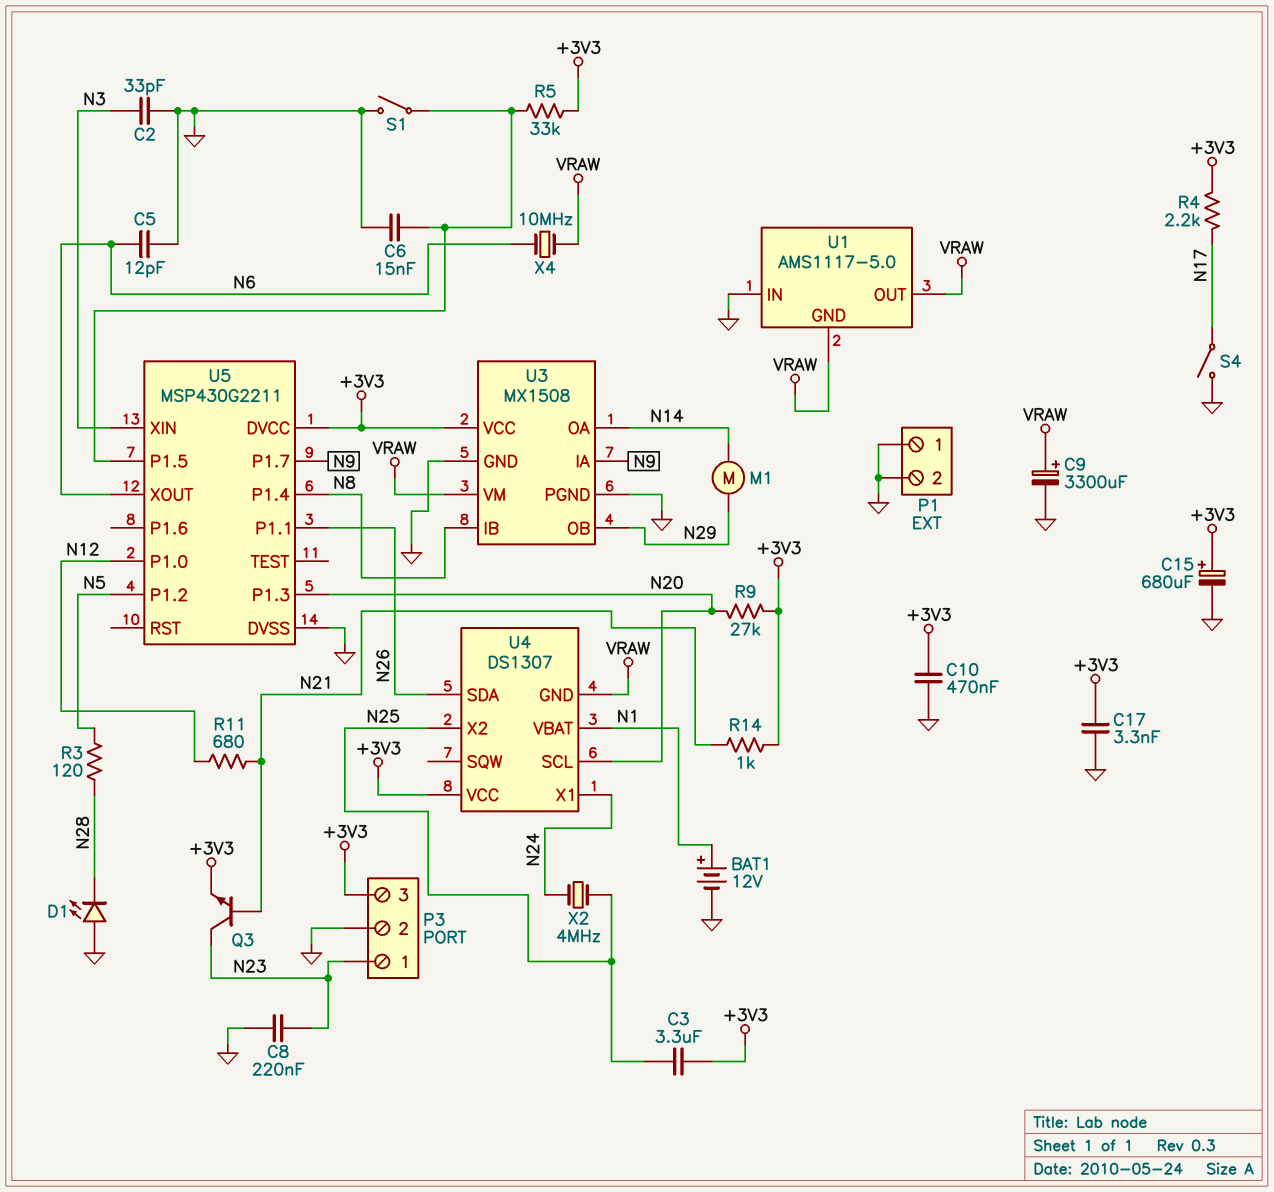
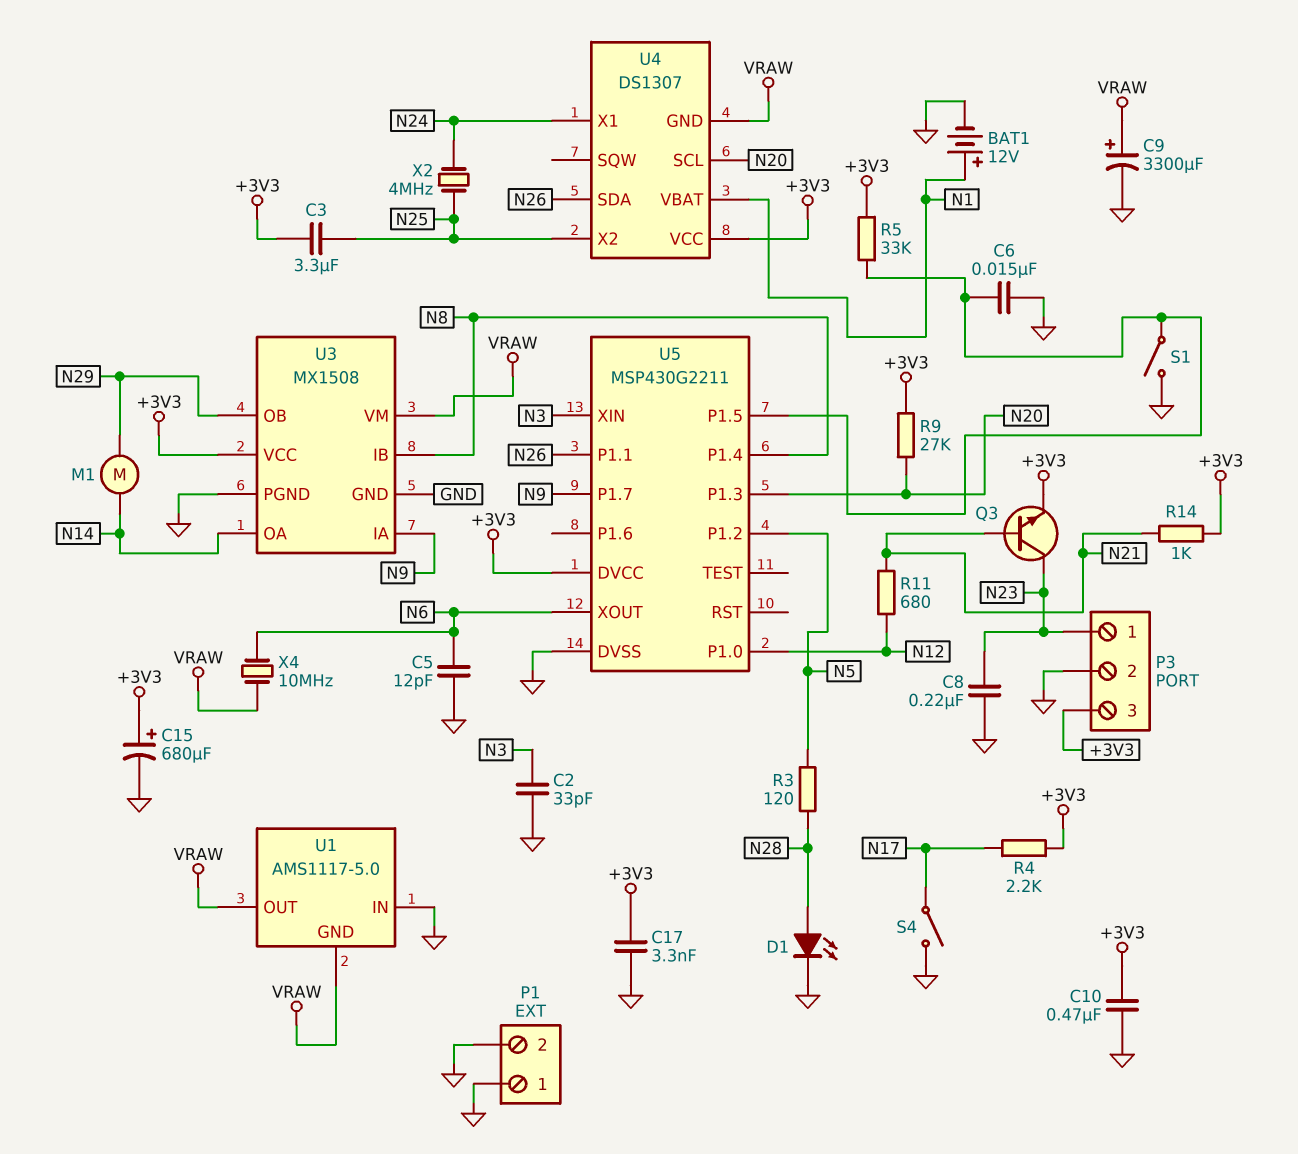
D1: LED (A GND, K N28) -> LED (A N28, K GND)

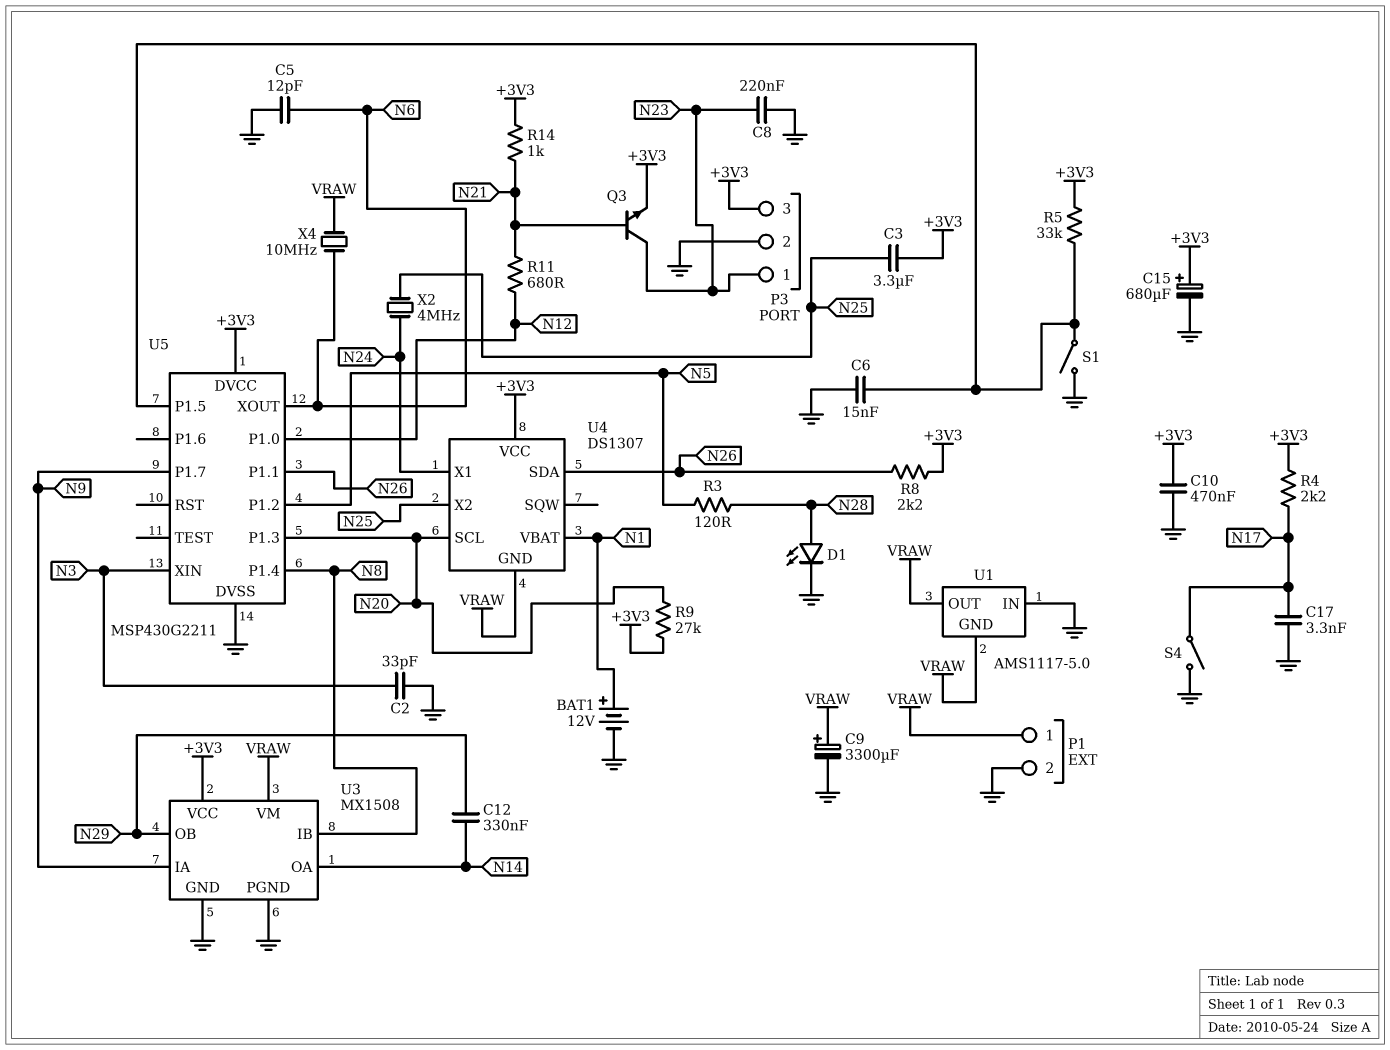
C12: none -> 330nF (N14, N29)
C17: 3.3nF (+3V3, GND) -> 3.3nF (GND, N17)
M1: motor (N14, N29) -> none
P1 pin 1: GND -> VRAW
R8: none -> 2.2k (+3V3, N26)

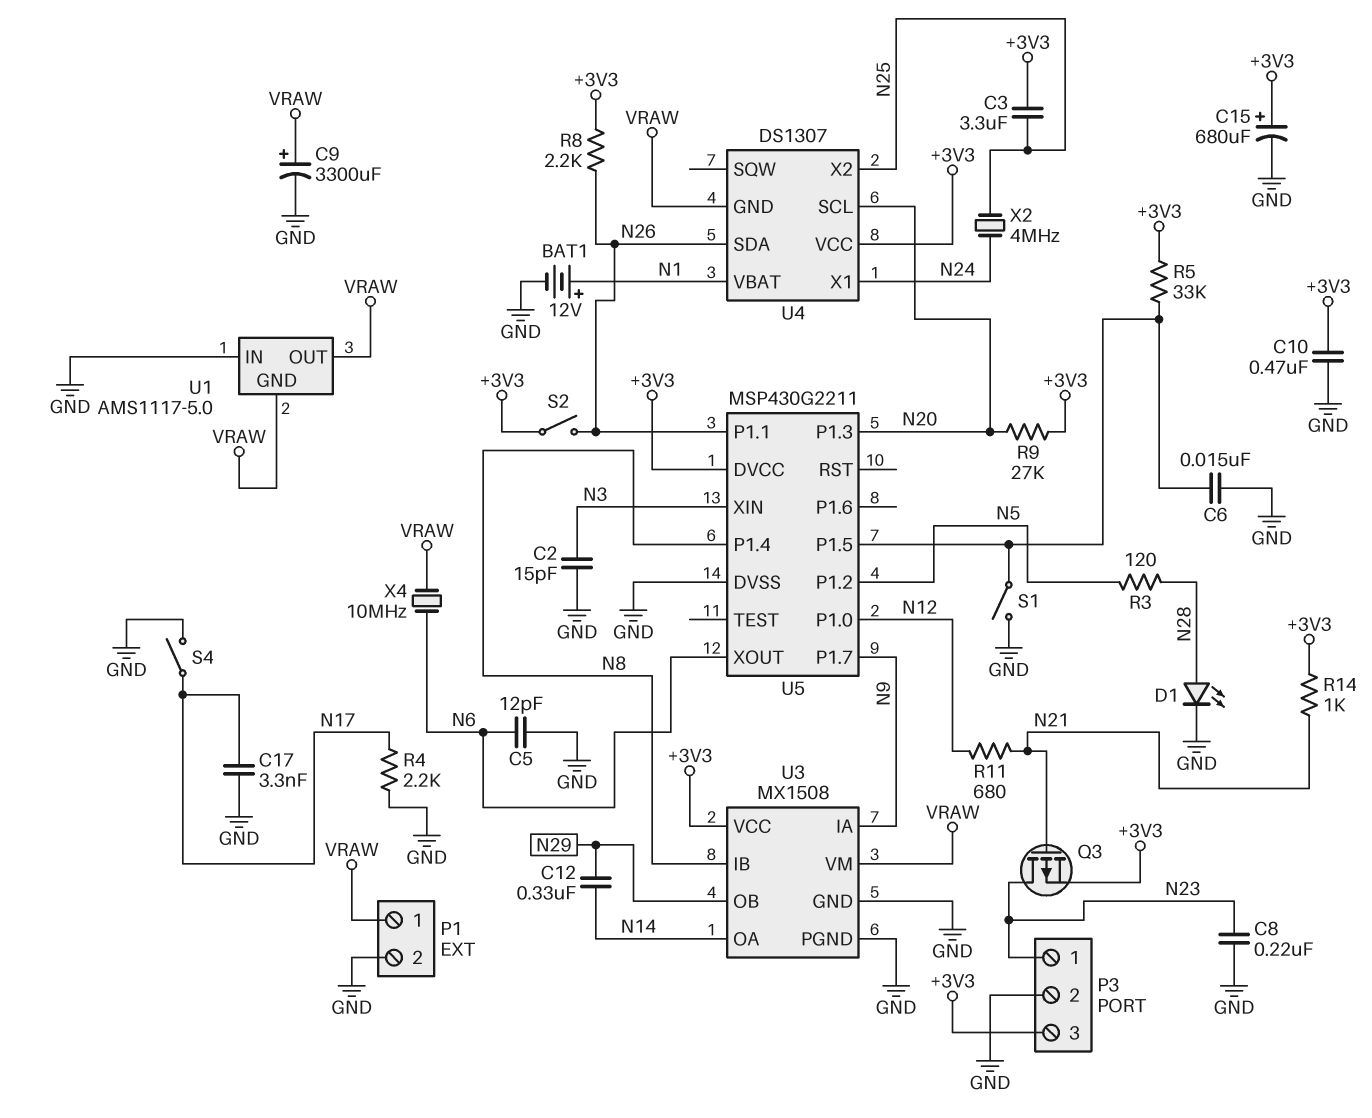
C2: 33pF (GND, N3) -> 15pF (GND, N3)
Q3: NPN (B N21, C N23, E +3V3) -> PMOS (G N21, D N23, S +3V3)
R4: 2.2k (+3V3, N17) -> 2.2k (GND, N17)
S2: none -> switch (+3V3, N26)

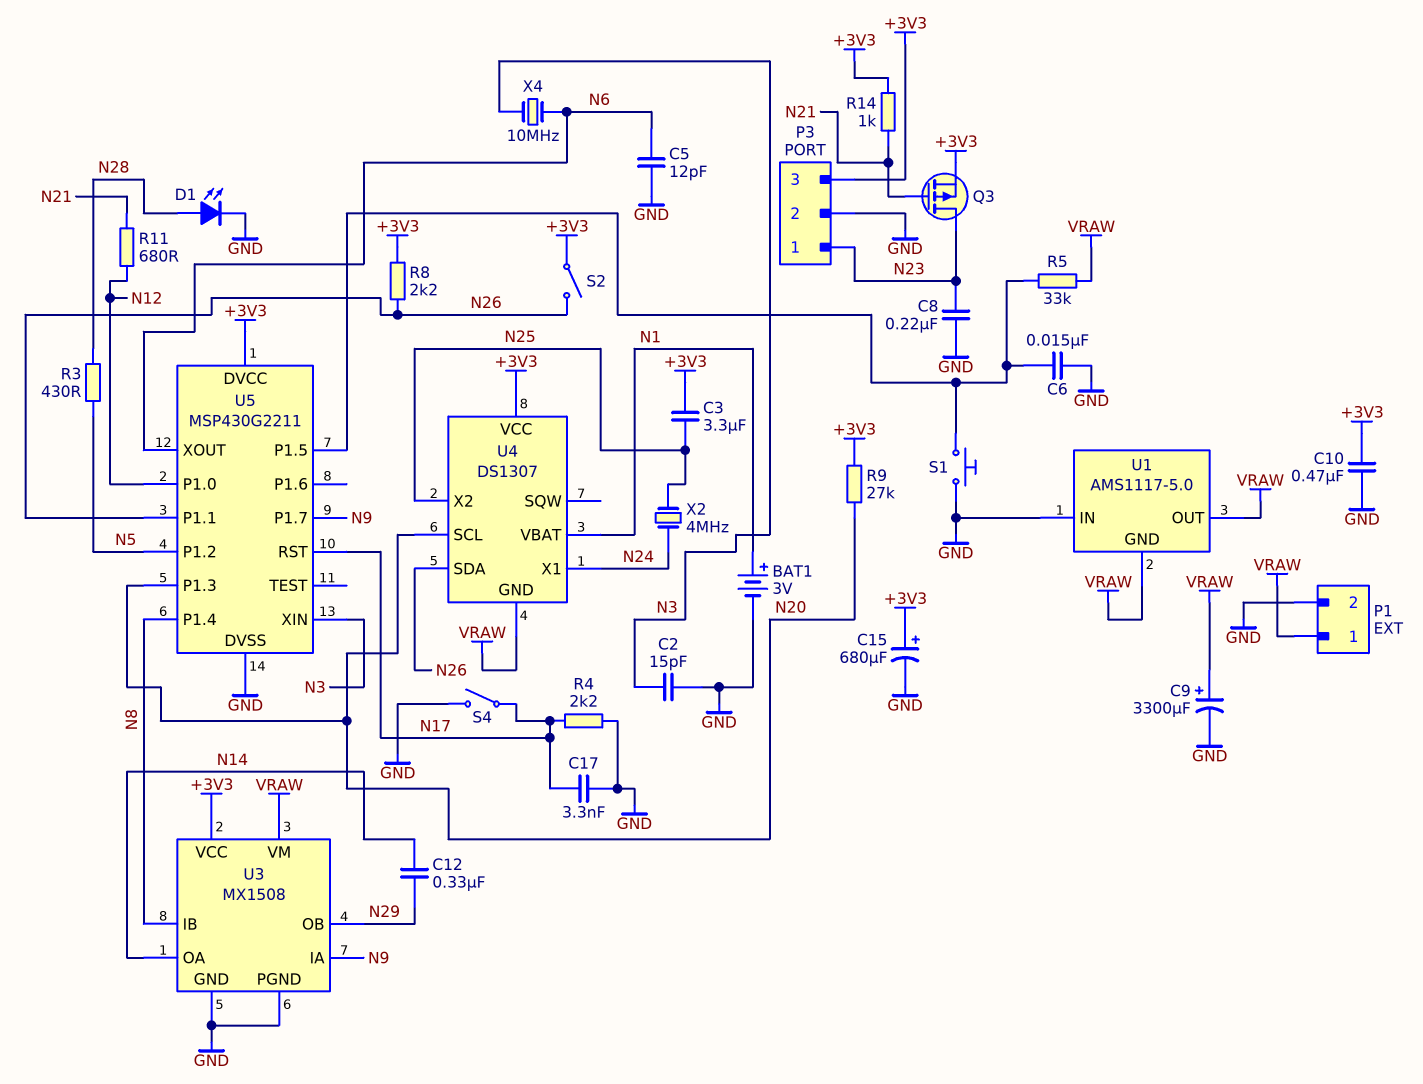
BAT1: 12V (plus N1, minus GND) -> 3V (plus N1, minus GND)
R3: 120 (N5, N28) -> 430 (N5, N28)
R5: 33k (+3V3, U5/P1.5) -> 33k (U5/P1.5, VRAW)
S1: switch (GND, U5/P1.5) -> button (GND, U5/P1.5)
U5 pin RST: none -> N17
X4: 10MHz (N6, VRAW) -> 10MHz (N3, N6)

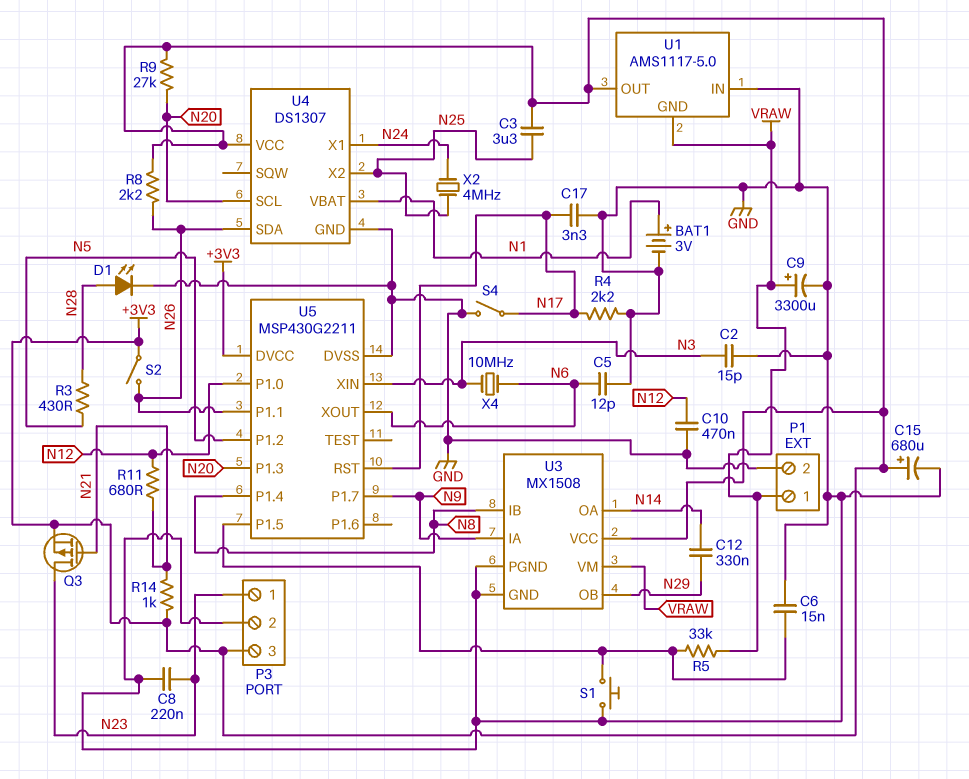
C10: 470nF (+3V3, GND) -> 470nF (GND, N12)
U1 pin OUT: VRAW -> +3V3
U4 pin GND: VRAW -> GND

